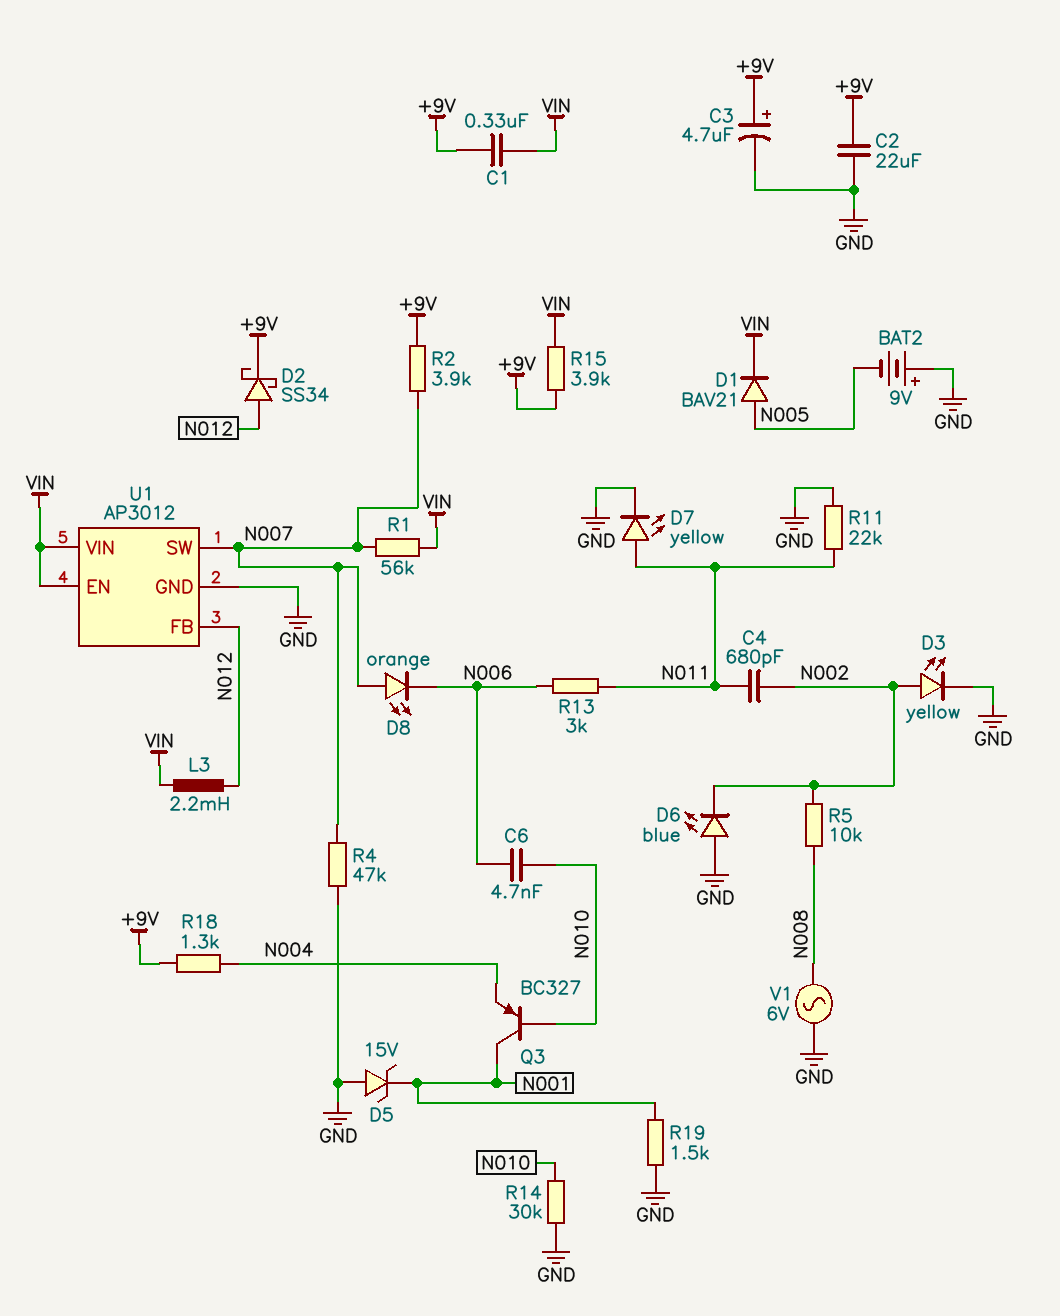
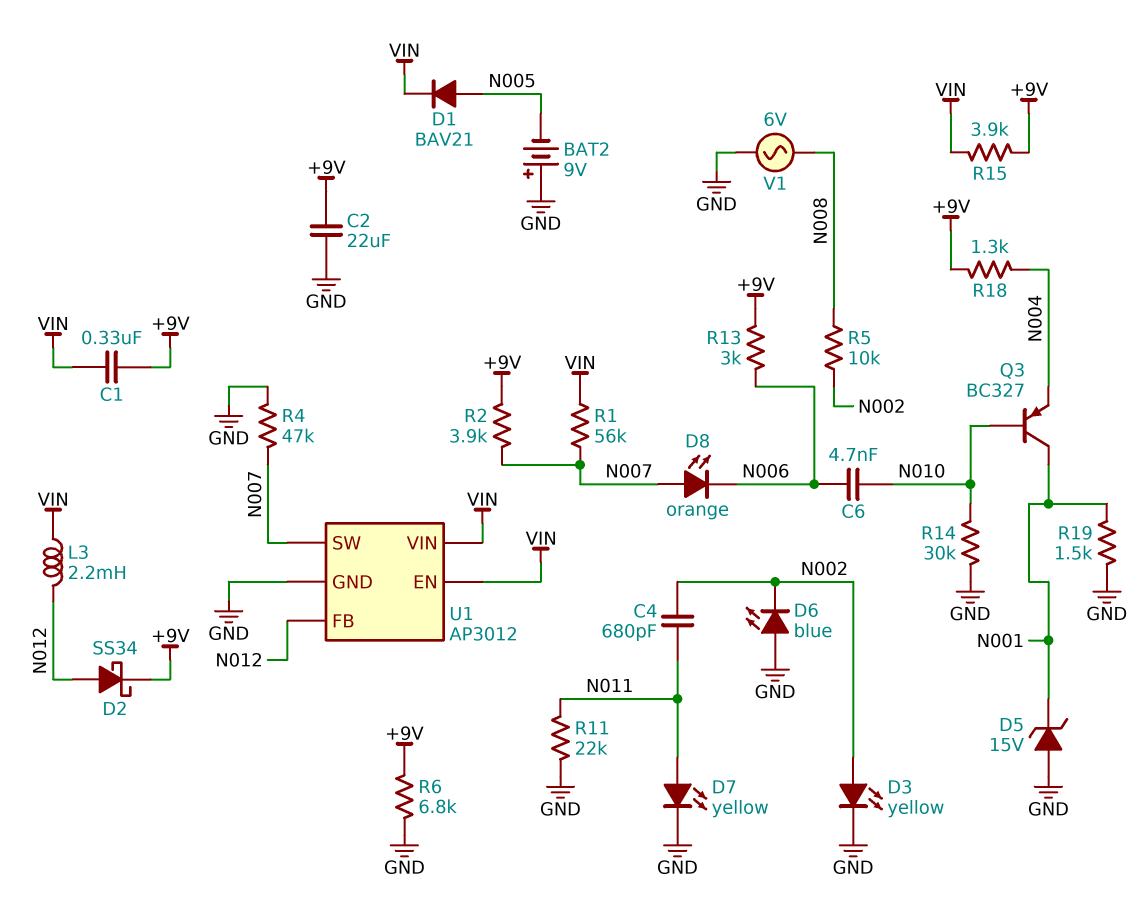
C3: 4.7uF (plus +9V, minus GND) -> none
R6: none -> 6.8k (+9V, GND)
R13: 3k (N006, N011) -> 3k (+9V, N006)

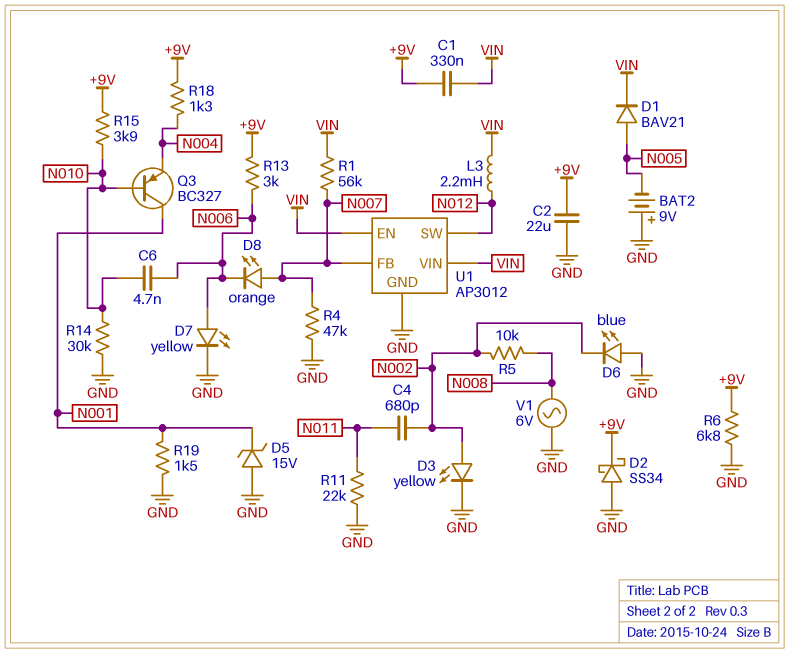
D2: schottky SS34 (A N012, K +9V) -> schottky SS34 (A GND, K +9V)
D7: LED yellow (A N011, K GND) -> LED yellow (A N006, K GND)
R2: 3.9k (+9V, N007) -> none
R15: 3.9k (+9V, VIN) -> 3.9k (+9V, N010)
U1 pin FB: N012 -> N007
U1 pin SW: N007 -> N012

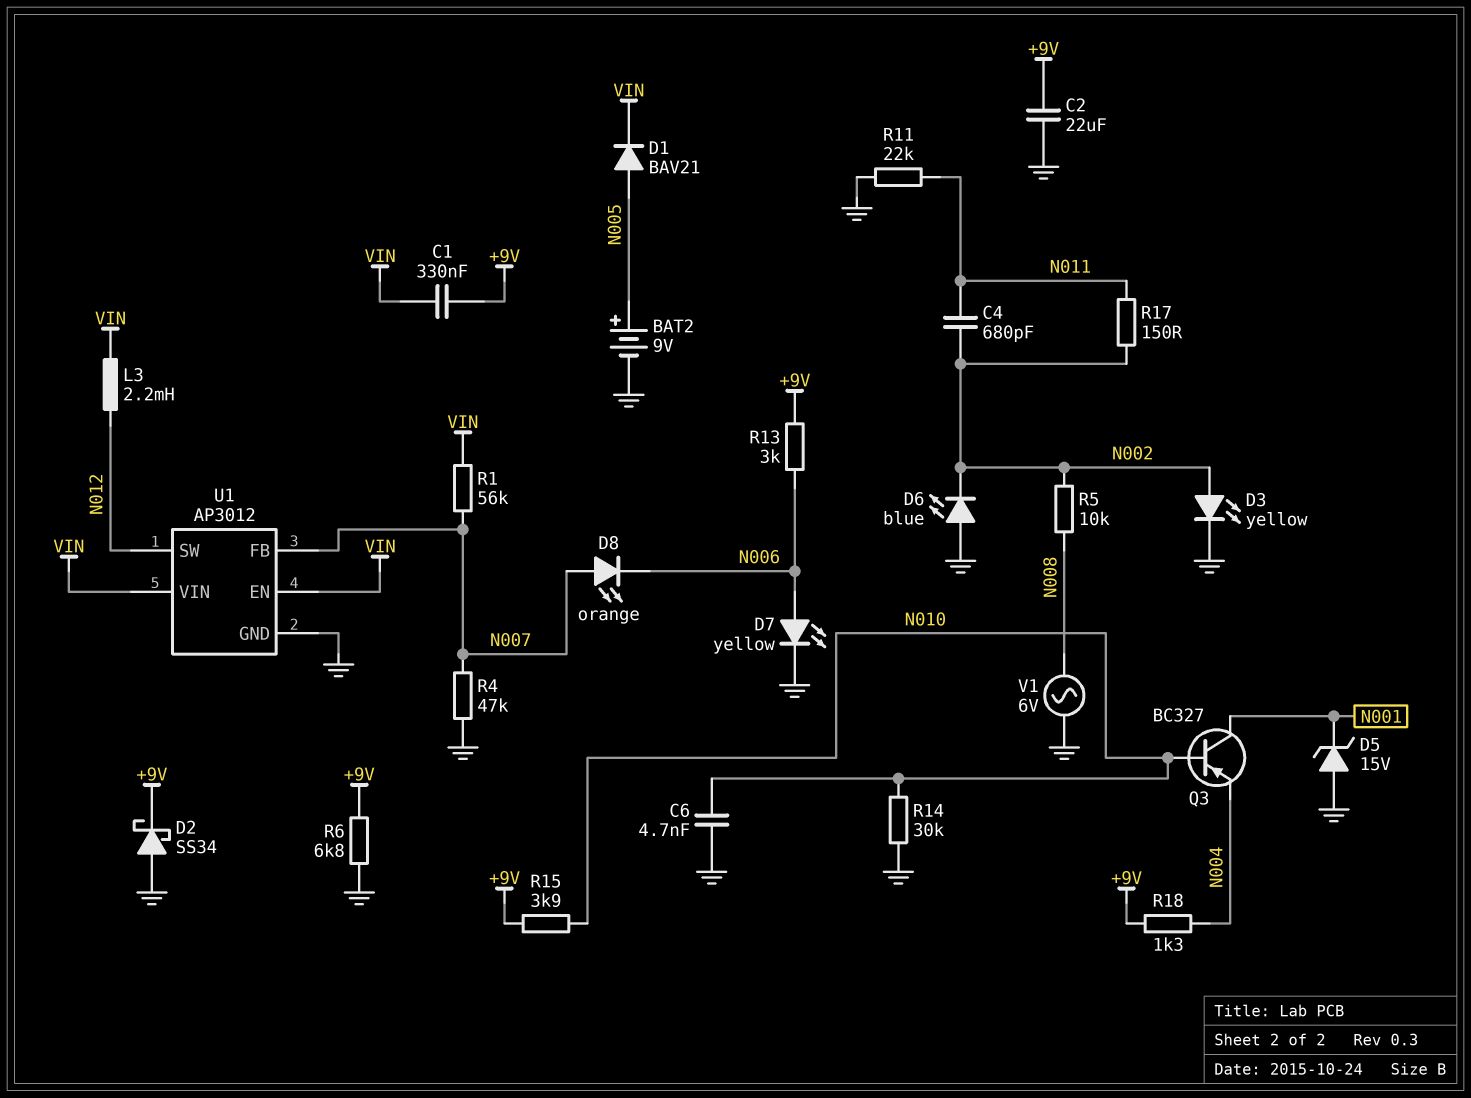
BAT2: 9V (plus GND, minus N005) -> 9V (plus N005, minus GND)
C6: 4.7nF (N006, N010) -> 4.7nF (GND, N010)
R17: none -> 150 (N002, N011)
R19: 1.5k (GND, N001) -> none

